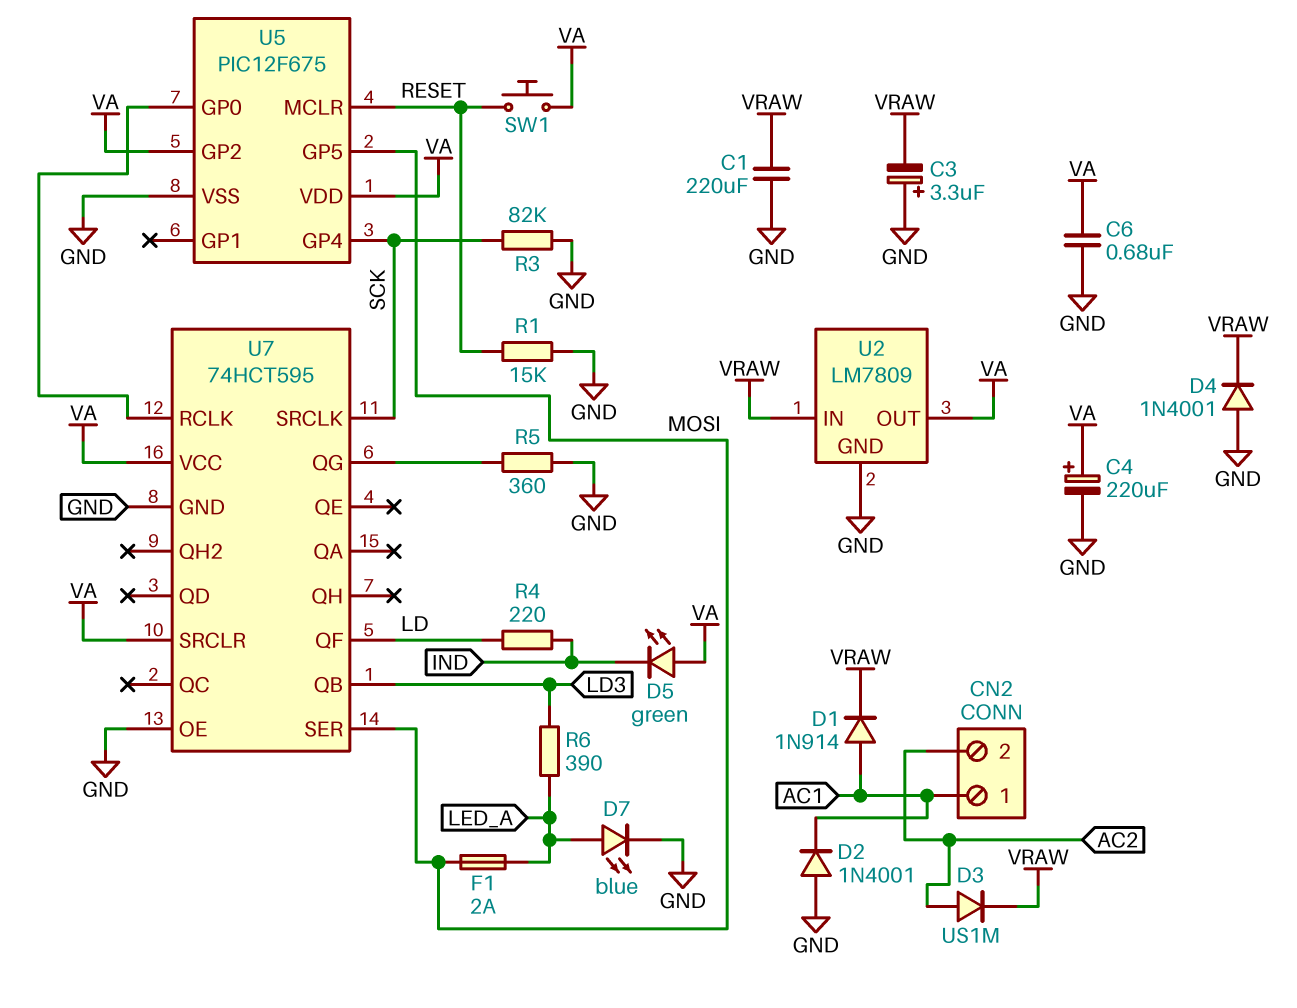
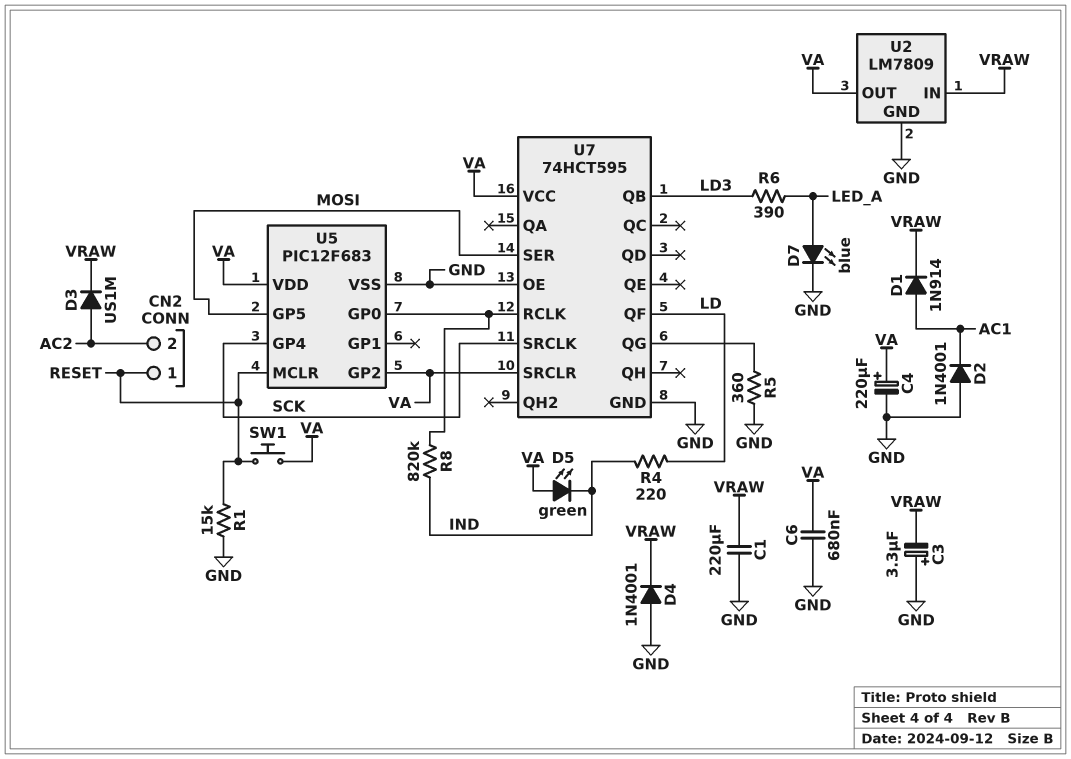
CN2 pin 1: AC1 -> RESET
F1: 2A (LED_A, MOSI) -> none
R3: 82k (GND, SCK) -> none
R8: none -> 820k (IND, U5/GP0)
U5: PIC12F675 -> PIC12F683

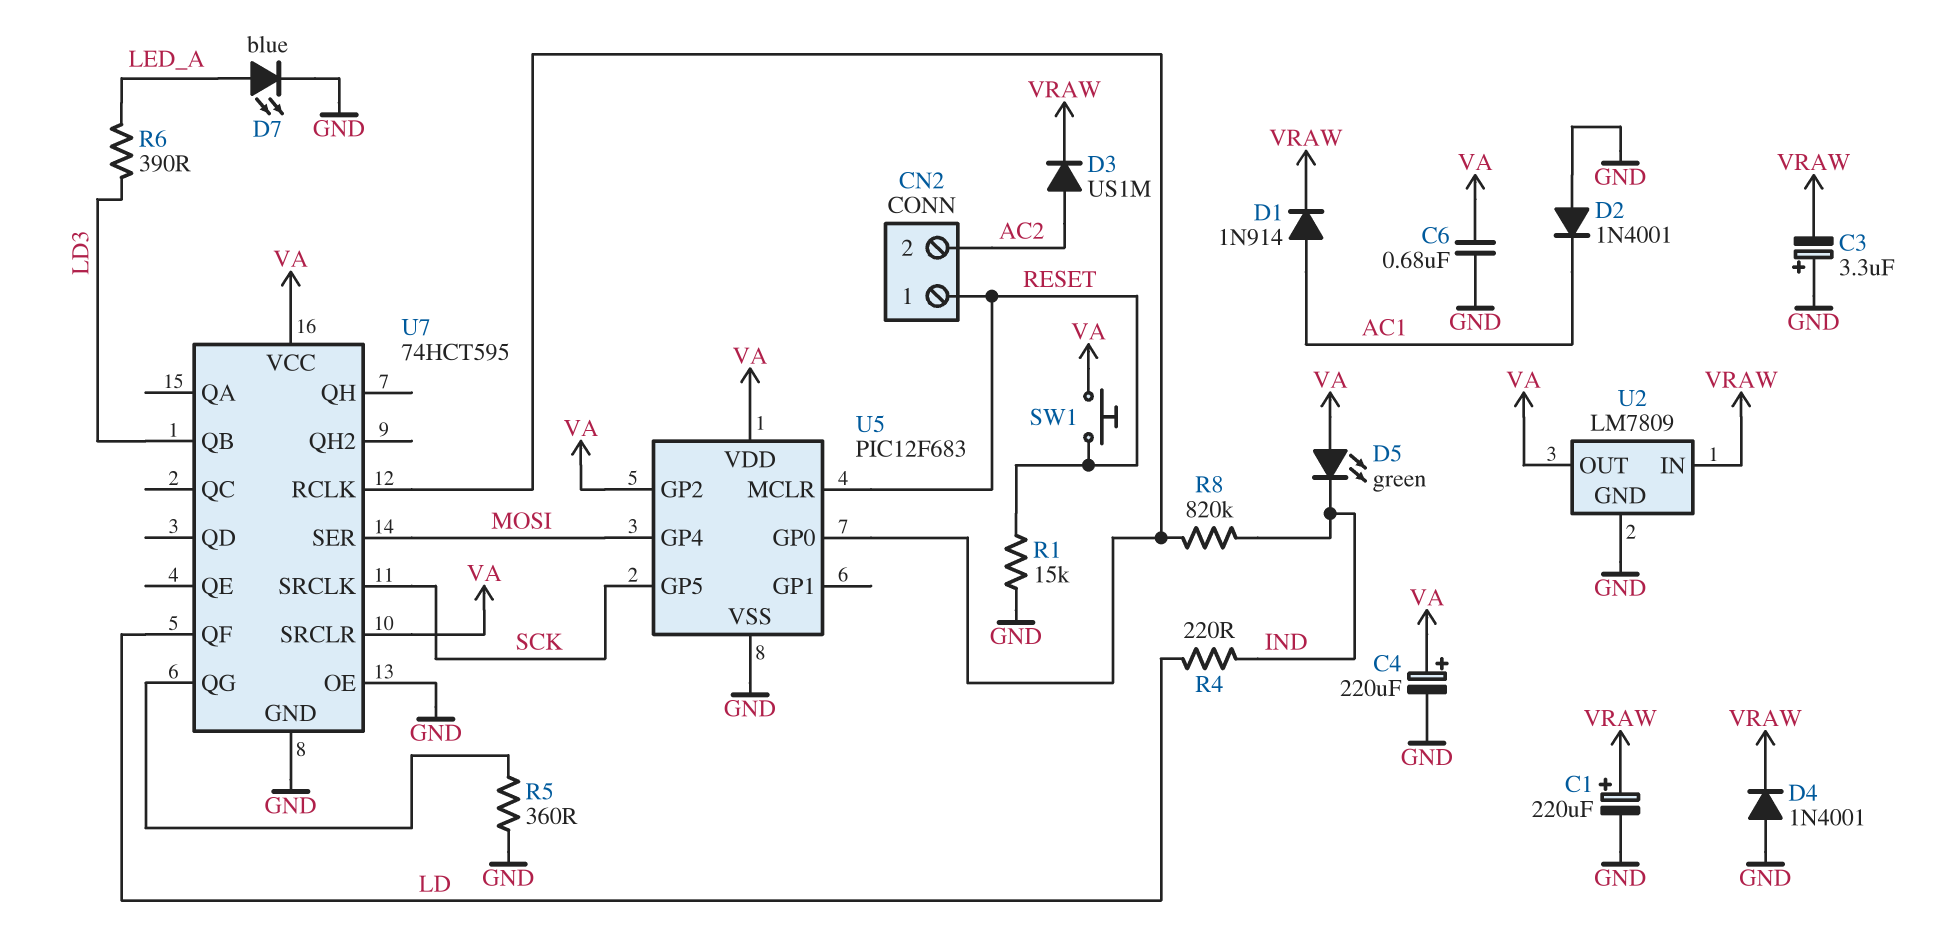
C1: 220uF (GND, VRAW) -> 220uF (plus VRAW, minus GND)
U5 pin GP4: SCK -> MOSI
U5 pin GP5: MOSI -> SCK

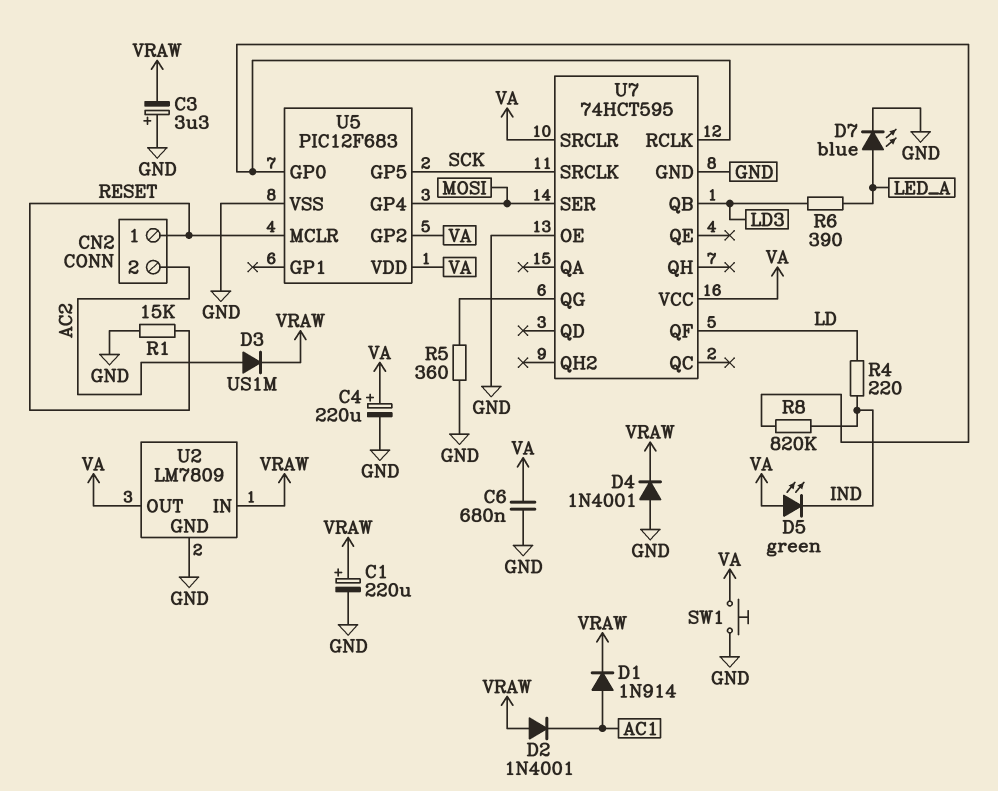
D2: diode 1N4001 (A GND, K AC1) -> diode 1N4001 (A VRAW, K AC1)
SW1: button (RESET, VA) -> button (GND, VA)

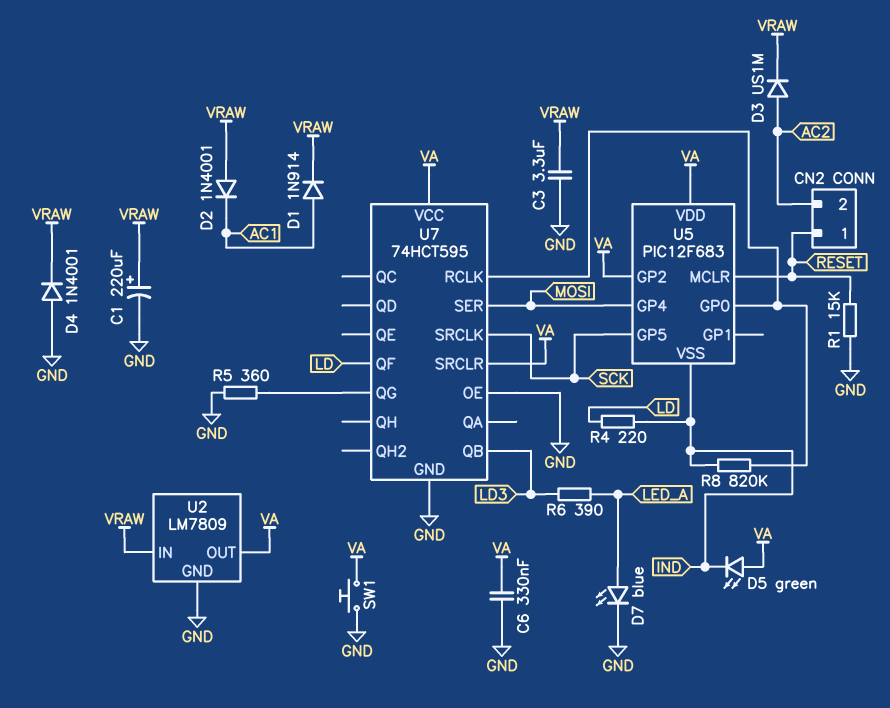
C3: 3.3uF (plus GND, minus VRAW) -> 3.3uF (GND, VRAW)
C4: 220uF (plus VA, minus GND) -> none
C6: 680nF (GND, VA) -> 330nF (GND, VA)
U5 pin VSS: GND -> IND

